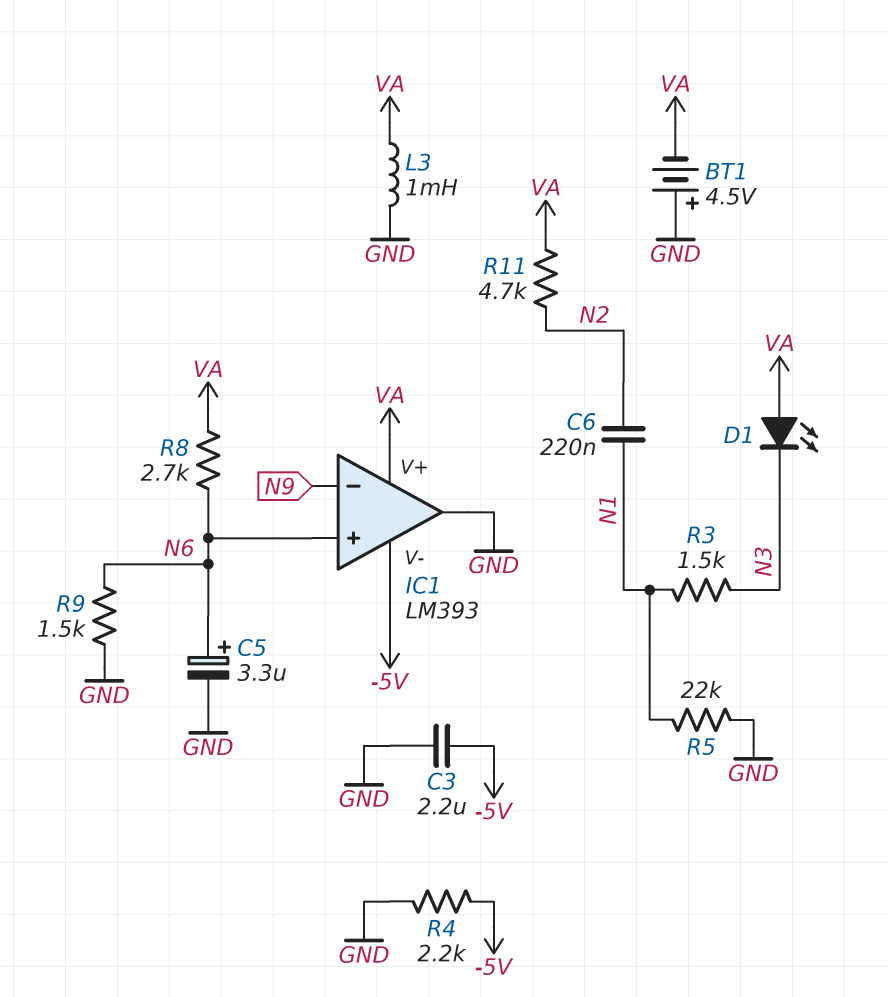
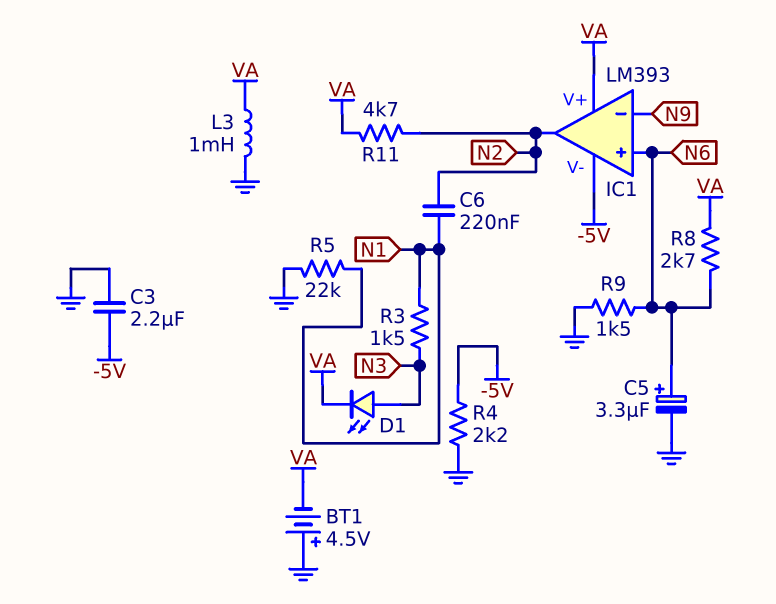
D1: LED (A VA, K N3) -> LED (A N3, K VA)
IC1 pin out: GND -> N2

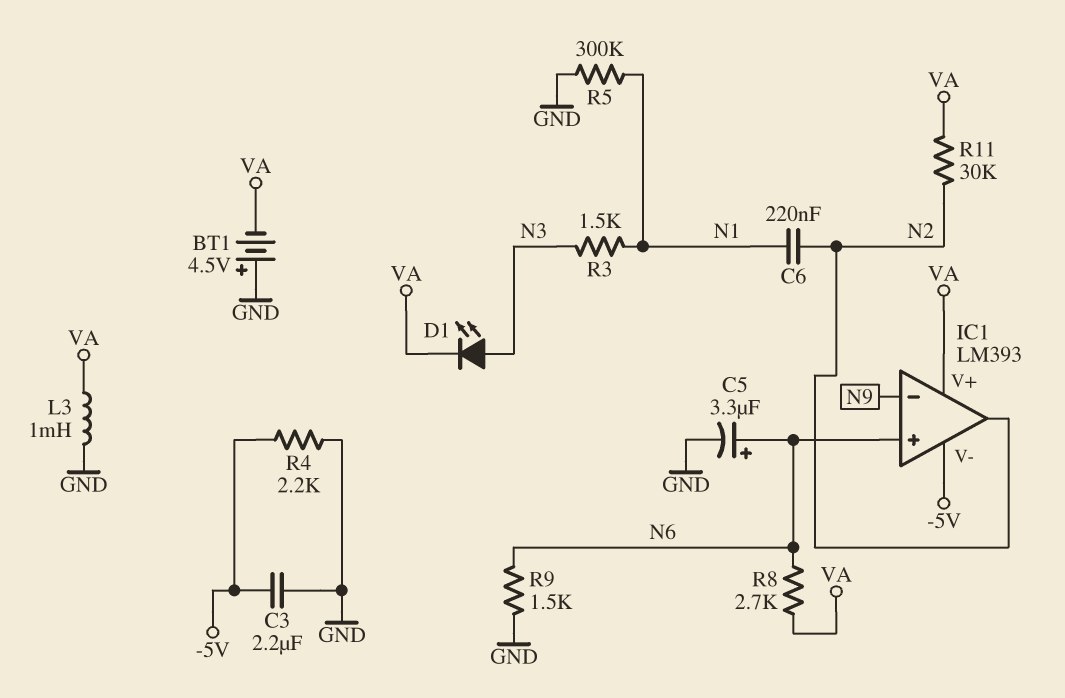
R5: 22k (GND, N1) -> 300k (GND, N1)
R11: 4.7k (N2, VA) -> 30k (N2, VA)

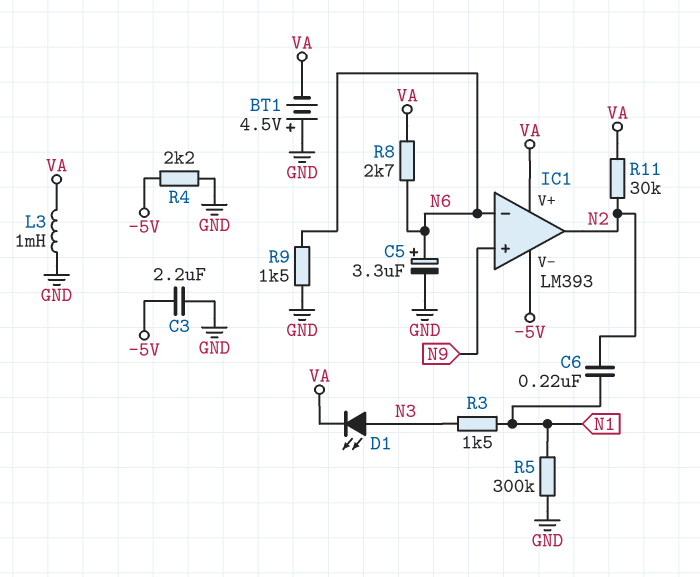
IC1 pin in+: N6 -> N9
IC1 pin in-: N9 -> N6

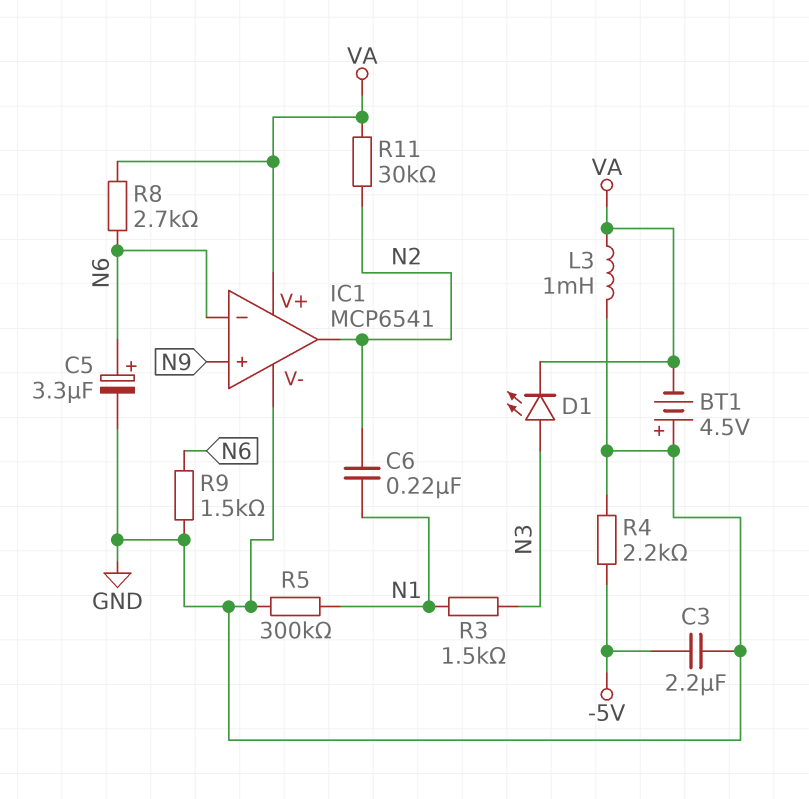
IC1: LM393 -> MCP6541
IC1 pin V-: -5V -> GND

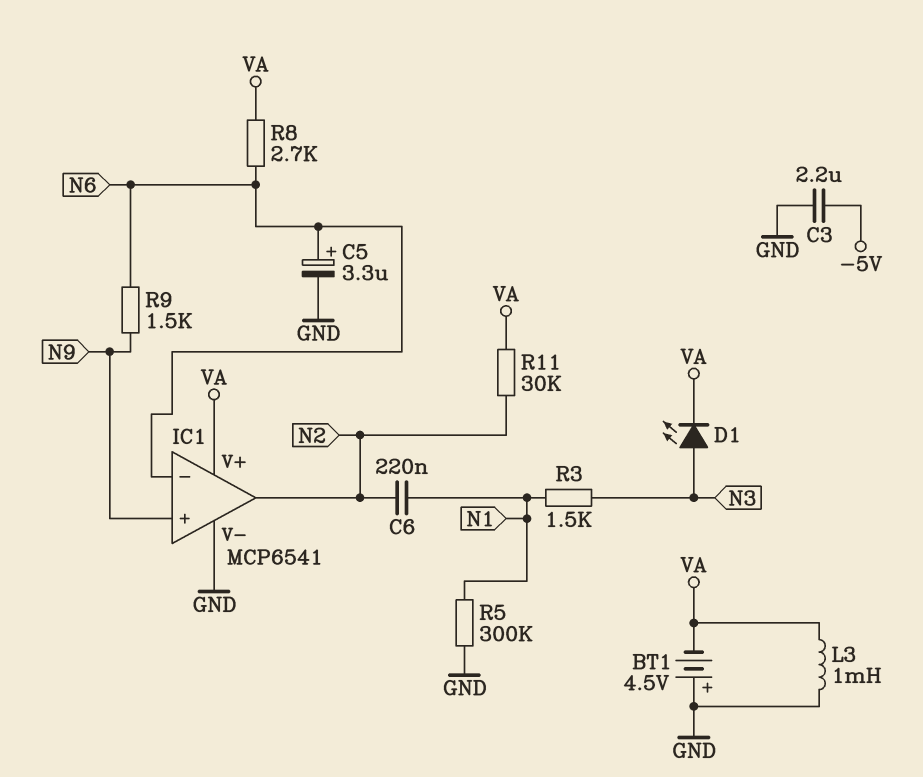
R4: 2.2k (-5V, GND) -> none
R9: 1.5k (GND, N6) -> 1.5k (N6, N9)

